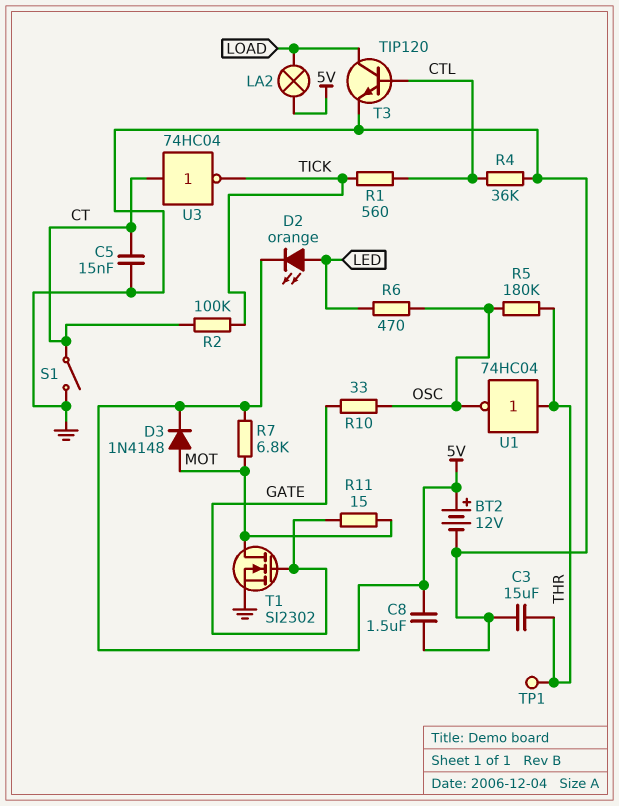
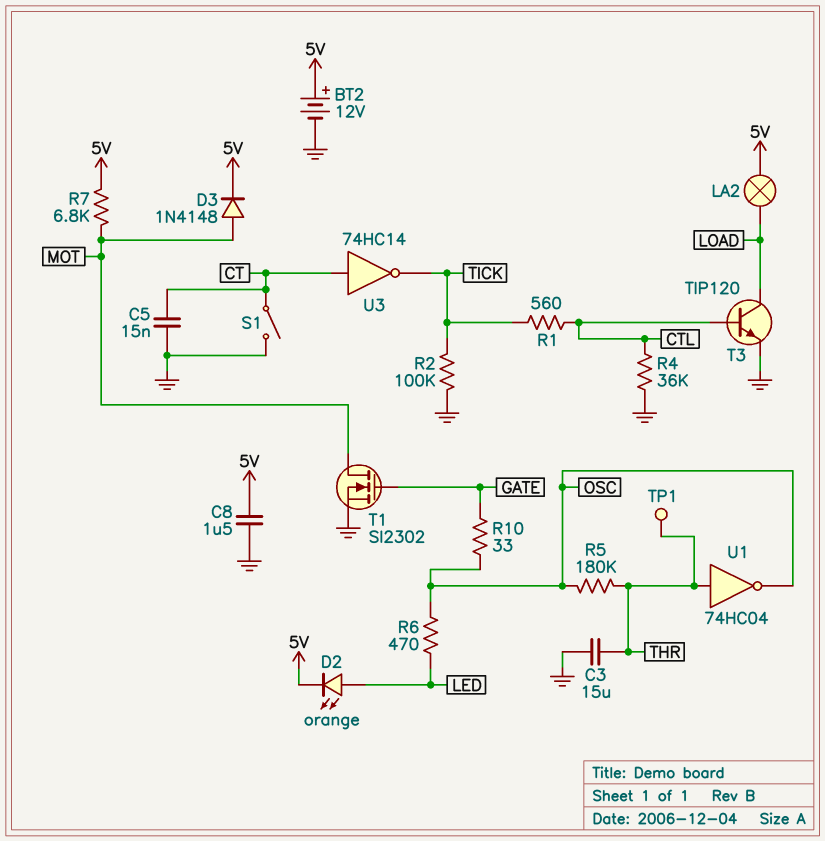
R2: 100k (CT, TICK) -> 100k (GND, TICK)
R11: 15 (GATE, MOT) -> none
U3: NOT 74HC04 (in CT, out TICK) -> NOT 74HC14 (in CT, out TICK)

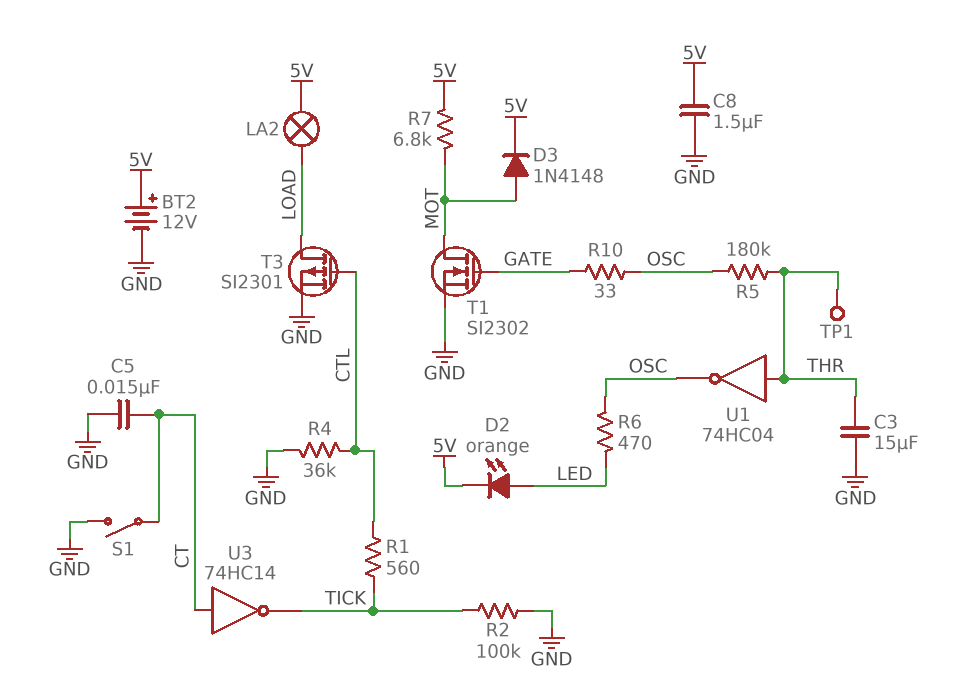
T3: NPN TIP120 (B CTL, C LOAD, E GND) -> PMOS SI2301 (G CTL, D LOAD, S GND)

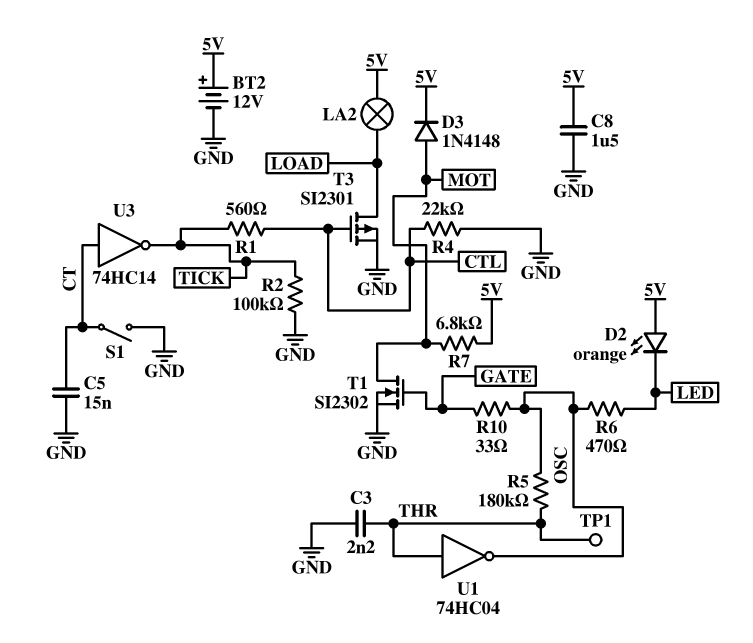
C3: 15uF (GND, THR) -> 2.2nF (GND, THR)
D2: LED orange (A LED, K 5V) -> LED orange (A 5V, K LED)
R4: 36k (CTL, GND) -> 22k (CTL, GND)

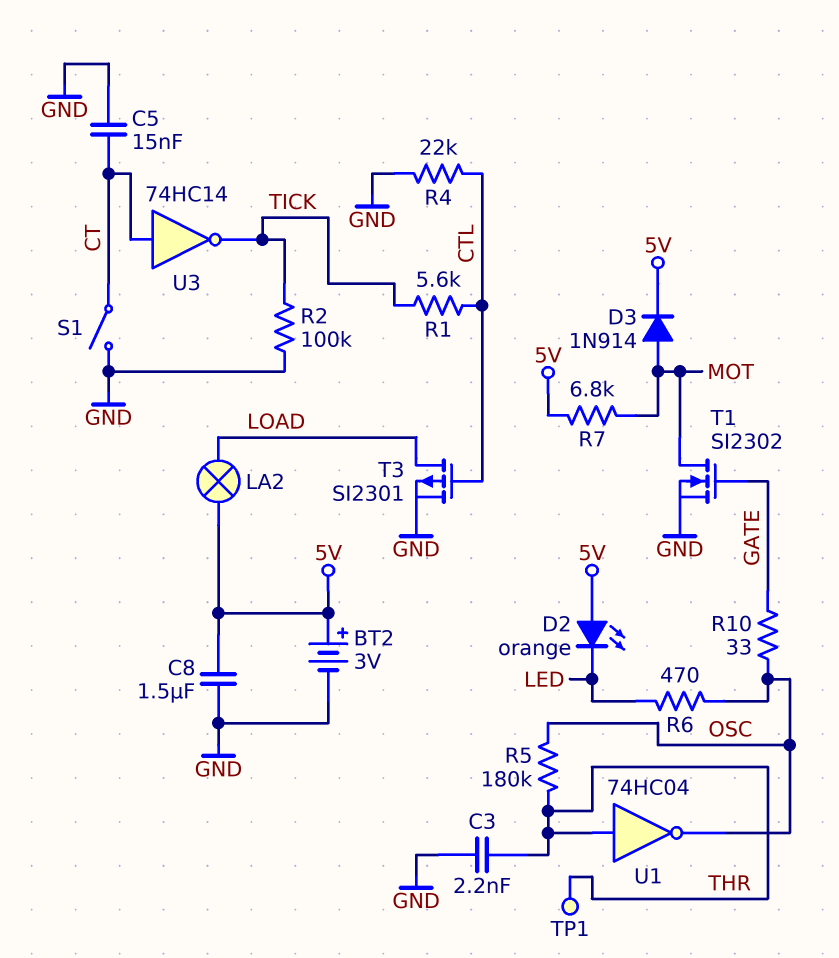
BT2: 12V (plus 5V, minus GND) -> 3V (plus 5V, minus GND)
D3: diode 1N4148 (A MOT, K 5V) -> diode 1N914 (A MOT, K 5V)
R1: 560 (CTL, TICK) -> 5.6k (CTL, TICK)

